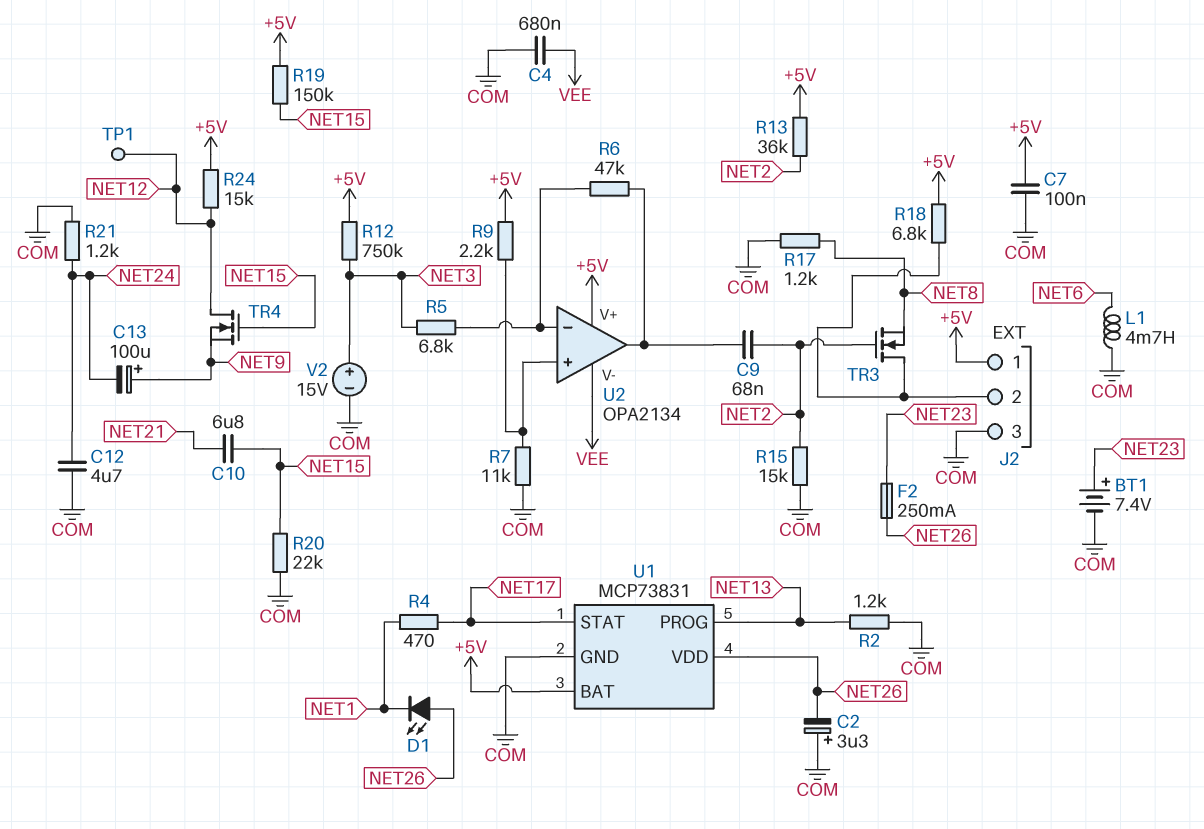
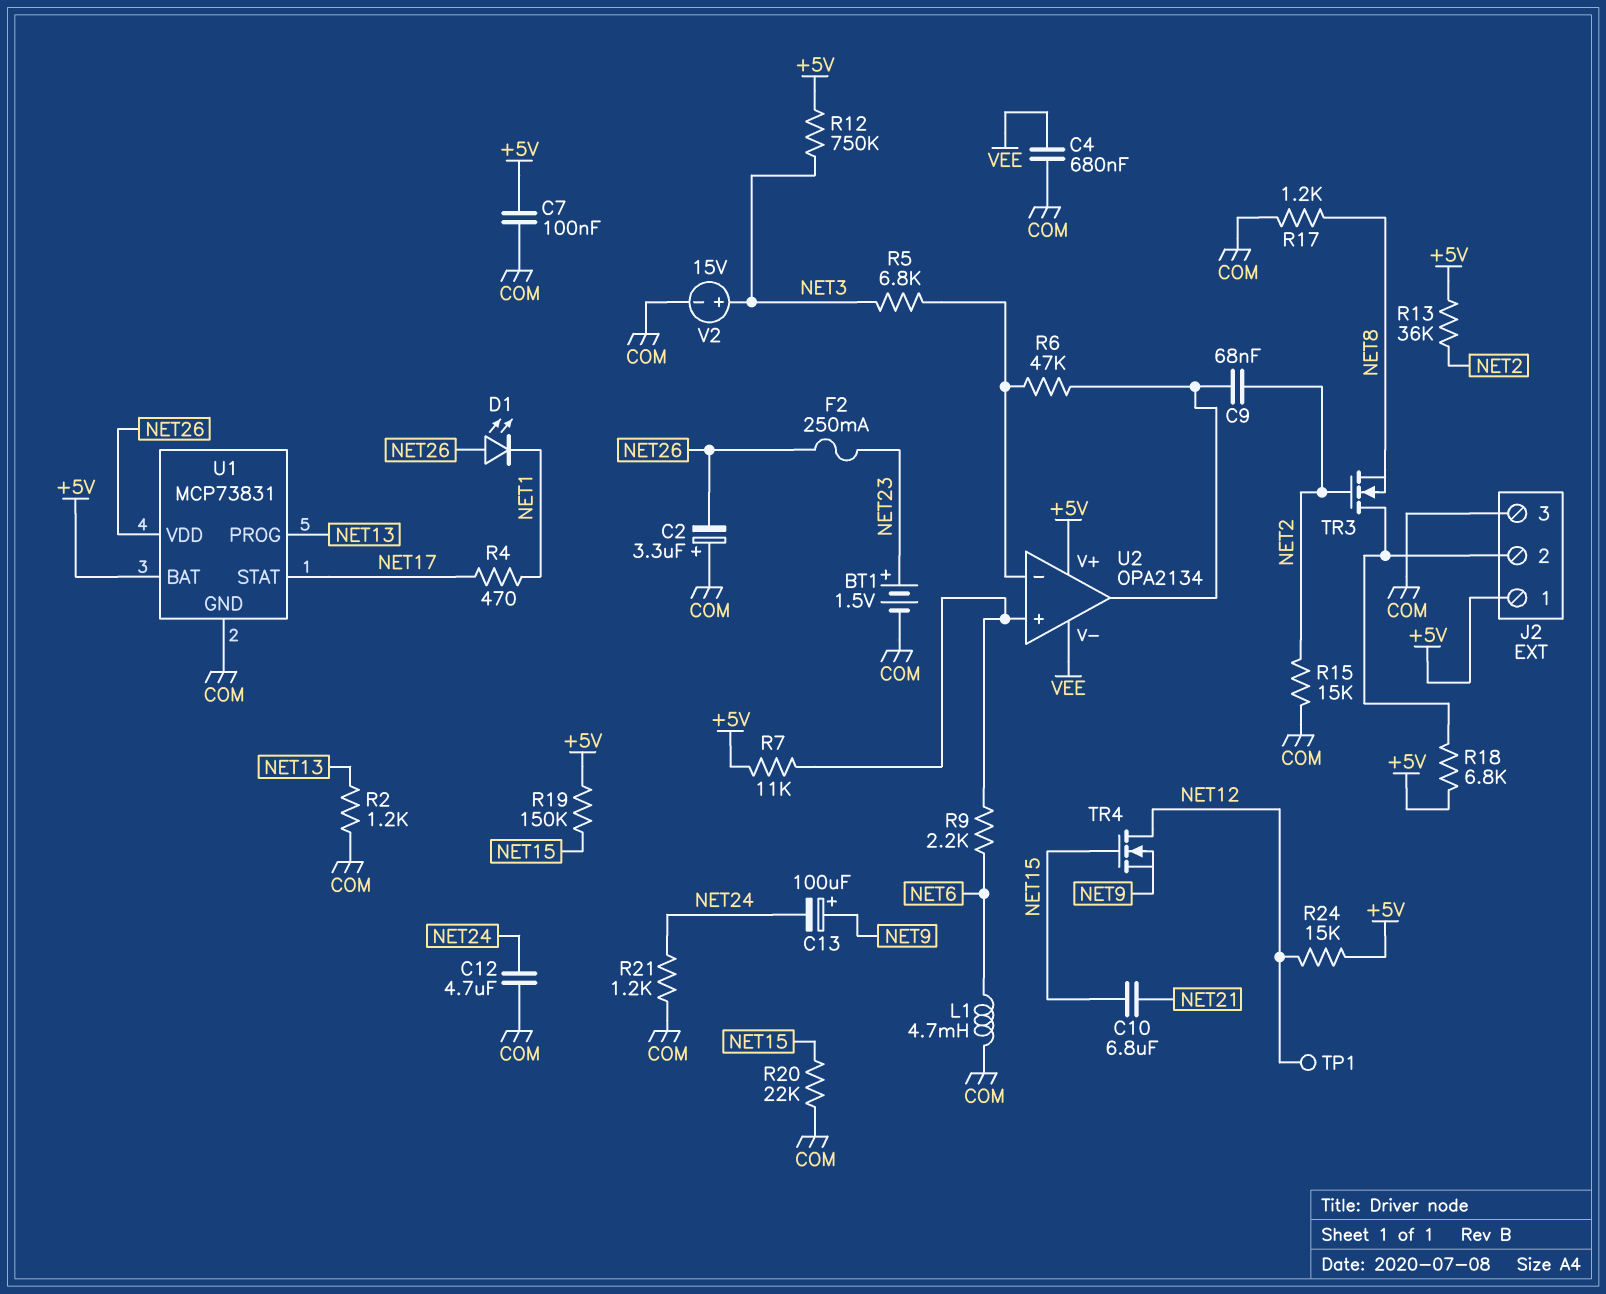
BT1: 7.4V (plus NET23, minus COM) -> 1.5V (plus NET23, minus COM)
R7: 11k (COM, U2/in+) -> 11k (+5V, U2/in+)
R9: 2.2k (+5V, U2/in+) -> 2.2k (NET6, U2/in+)

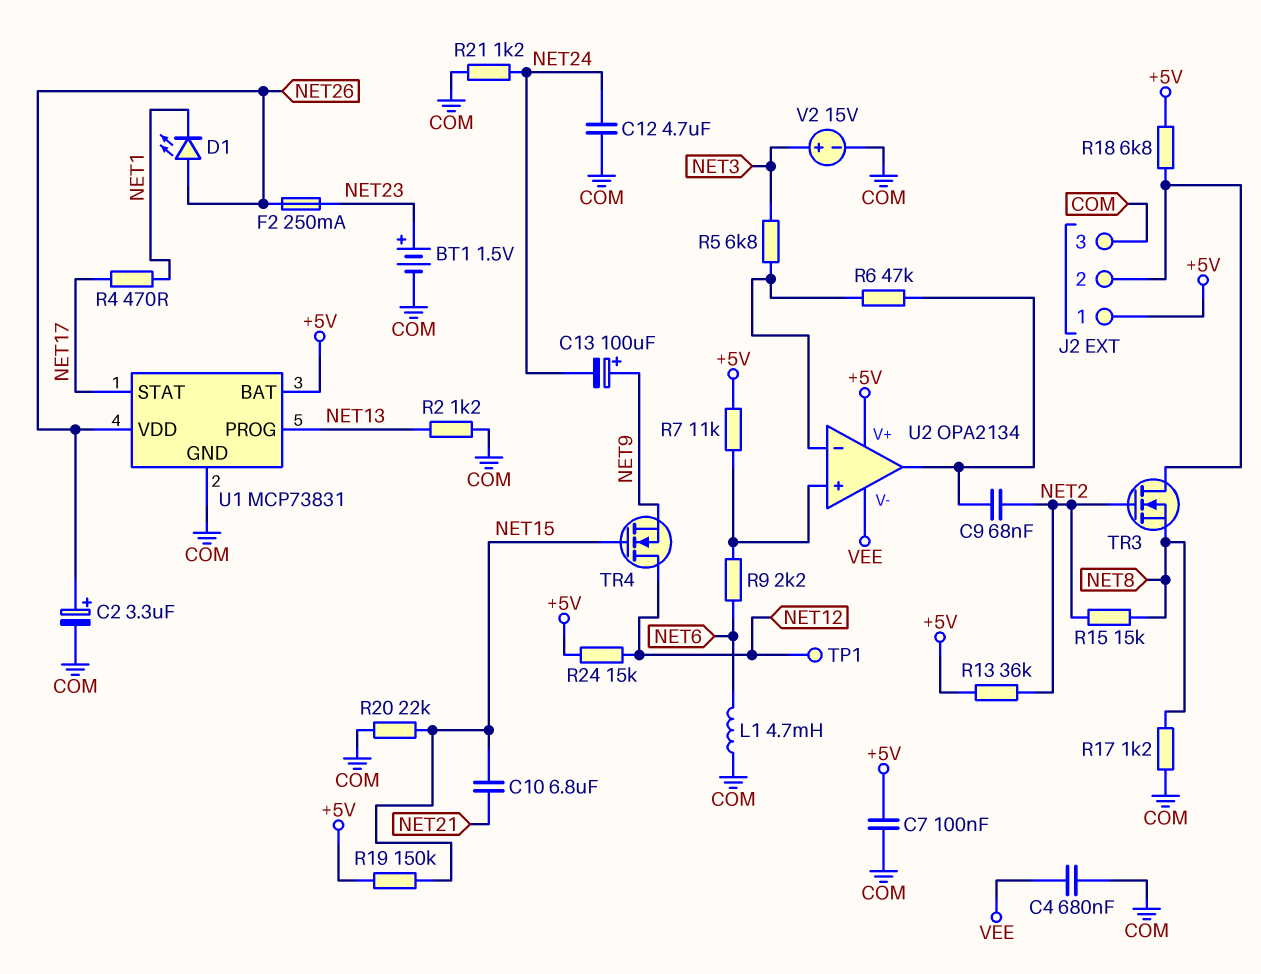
C2: 3.3uF (plus COM, minus NET26) -> 3.3uF (plus NET26, minus COM)
R12: 750k (+5V, NET3) -> none
R15: 15k (COM, NET2) -> 15k (NET2, NET8)

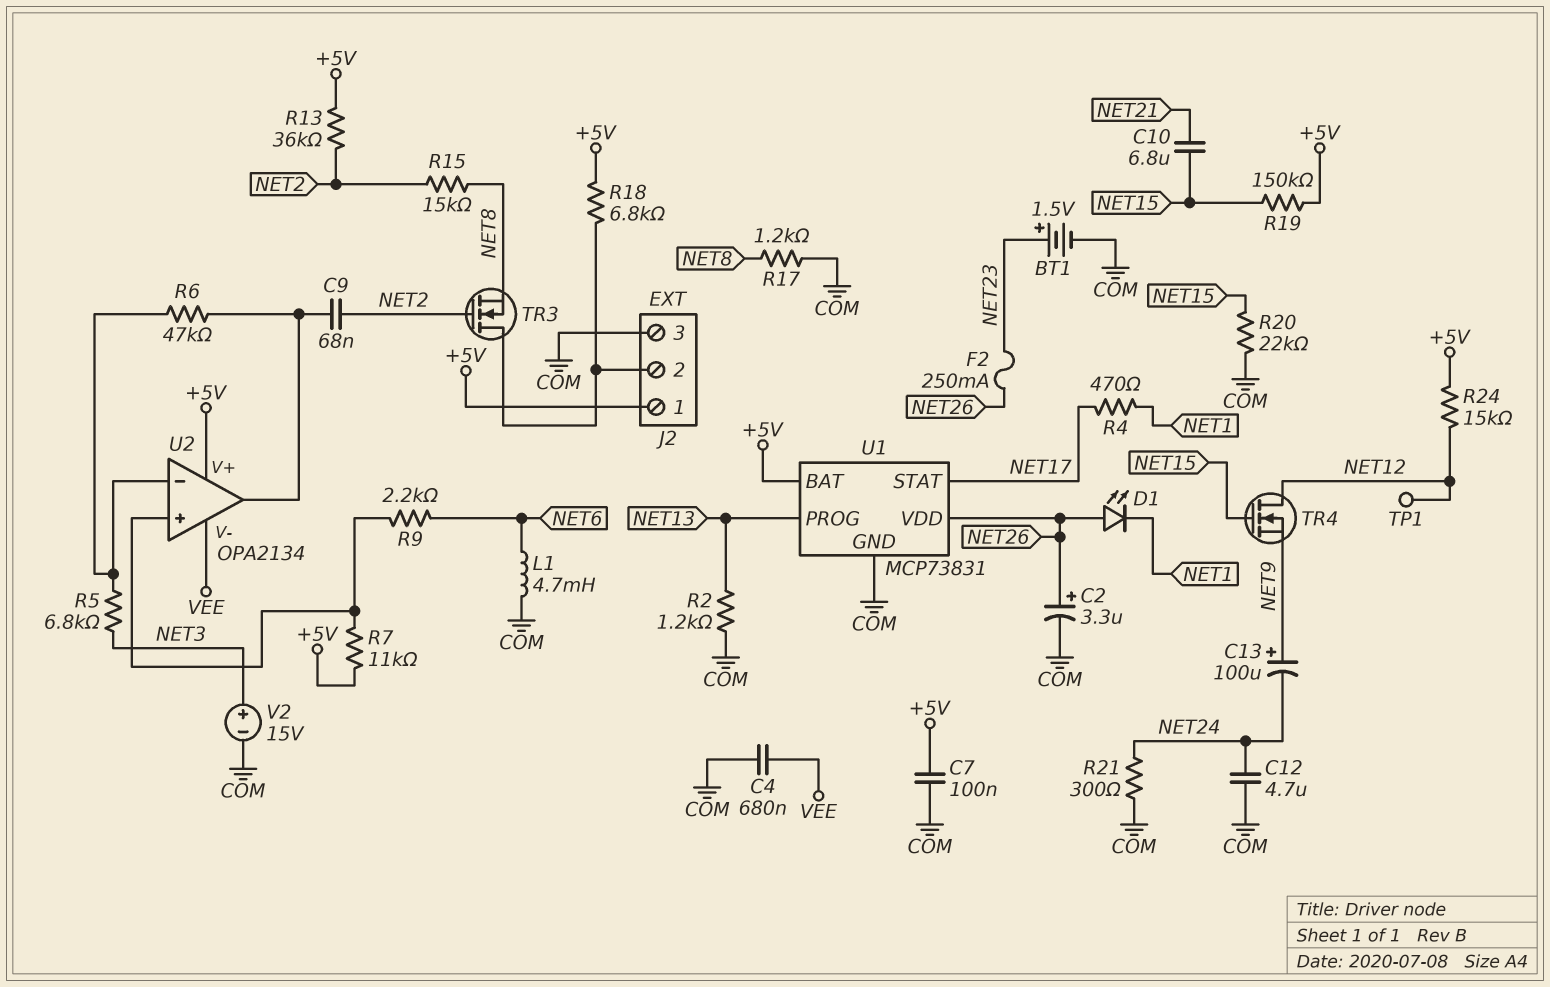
R21: 1.2k (COM, NET24) -> 300 (COM, NET24)

